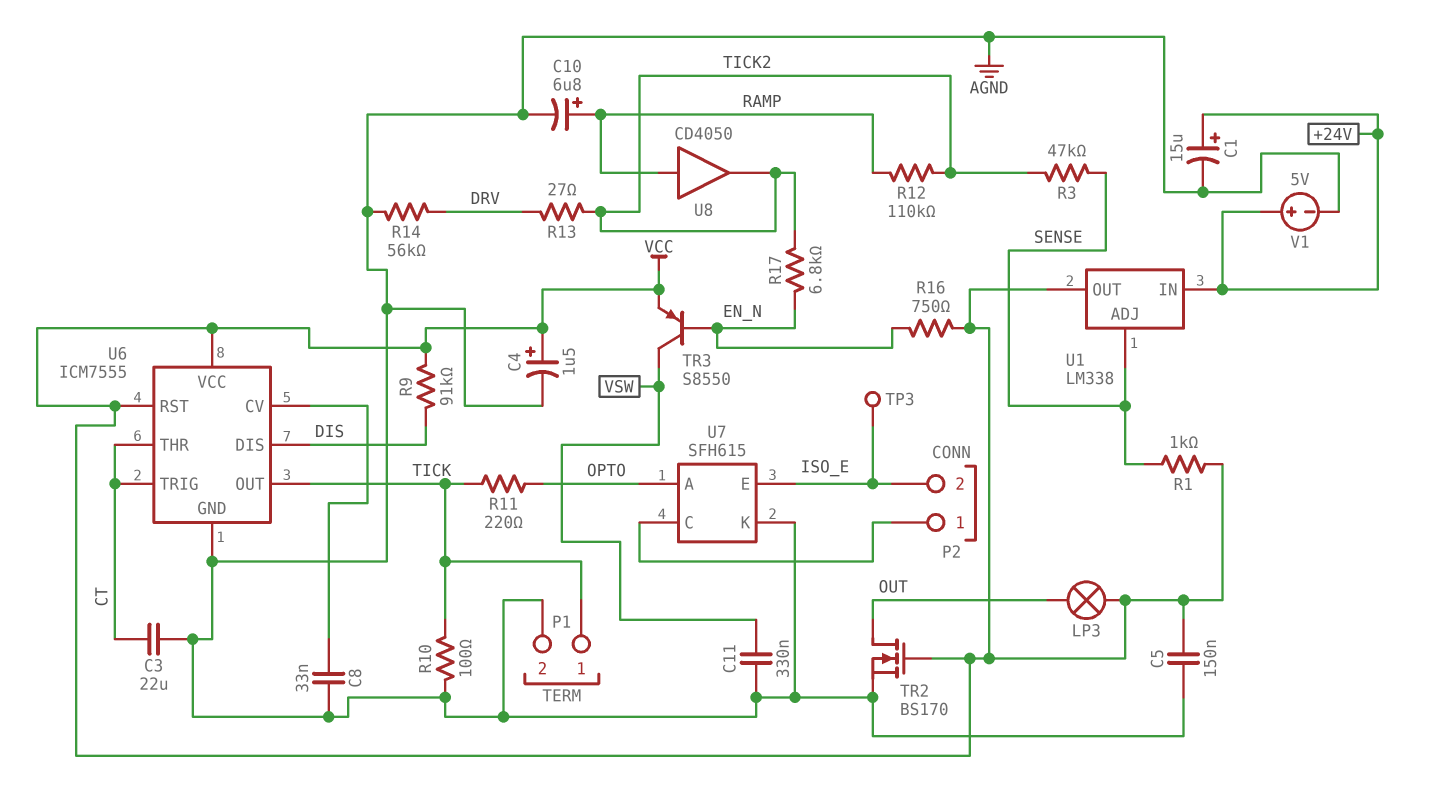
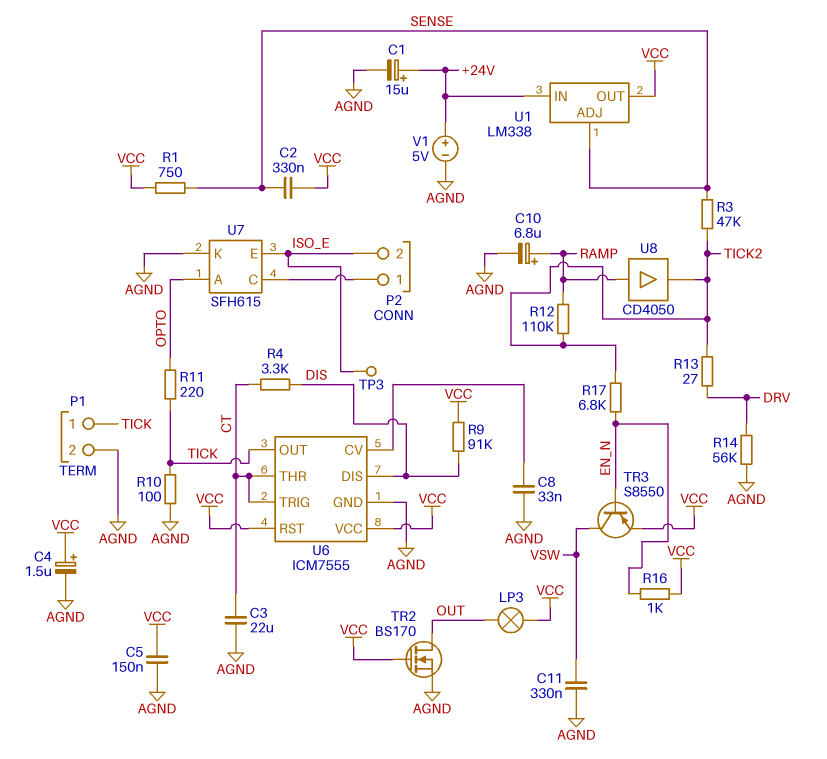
C2: none -> 330nF (SENSE, VCC)
R1: 1k (SENSE, VCC) -> 750 (SENSE, VCC)
R4: none -> 3.3k (CT, DIS)
R16: 750 (EN_N, VCC) -> 1k (EN_N, VCC)

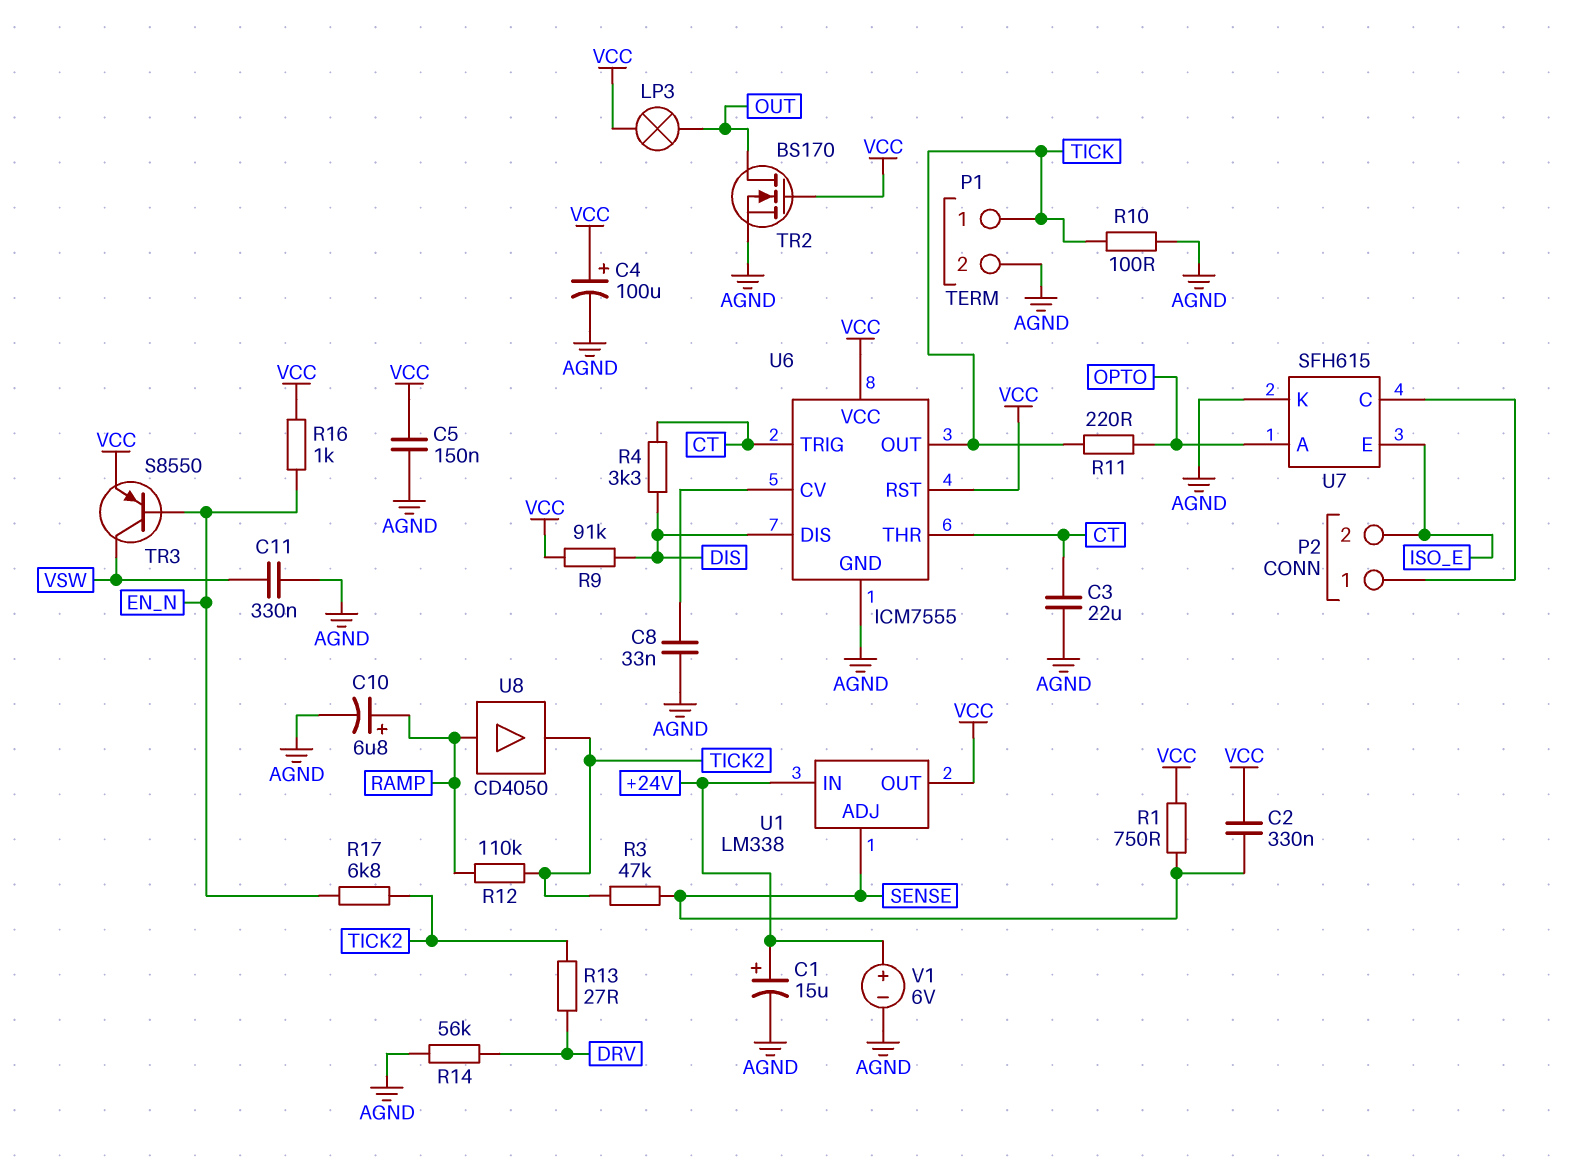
C4: 1.5uF (plus VCC, minus AGND) -> 100uF (plus VCC, minus AGND)
TP3: test point (ISO_E) -> none
V1: 5V (plus +24V, minus AGND) -> 6V (plus +24V, minus AGND)

